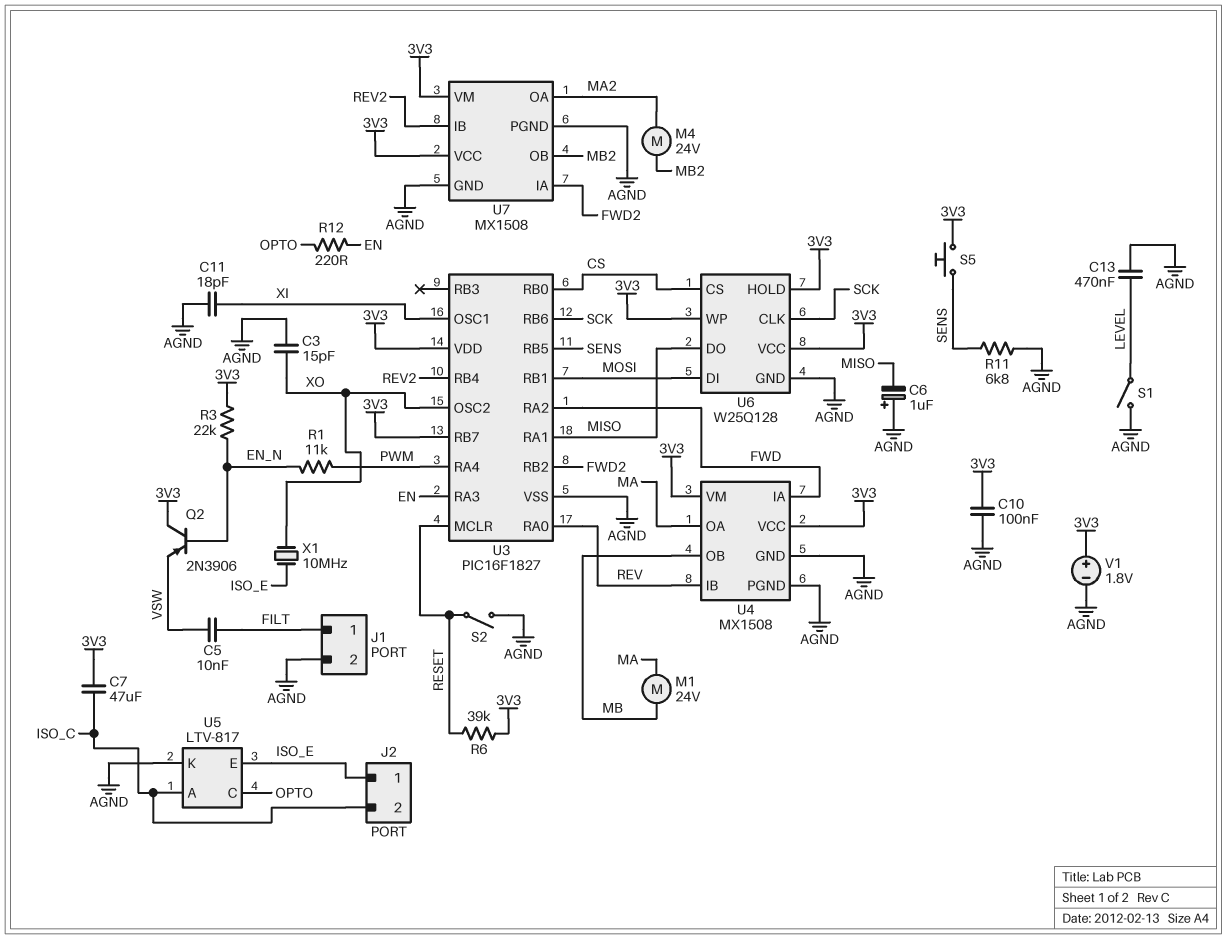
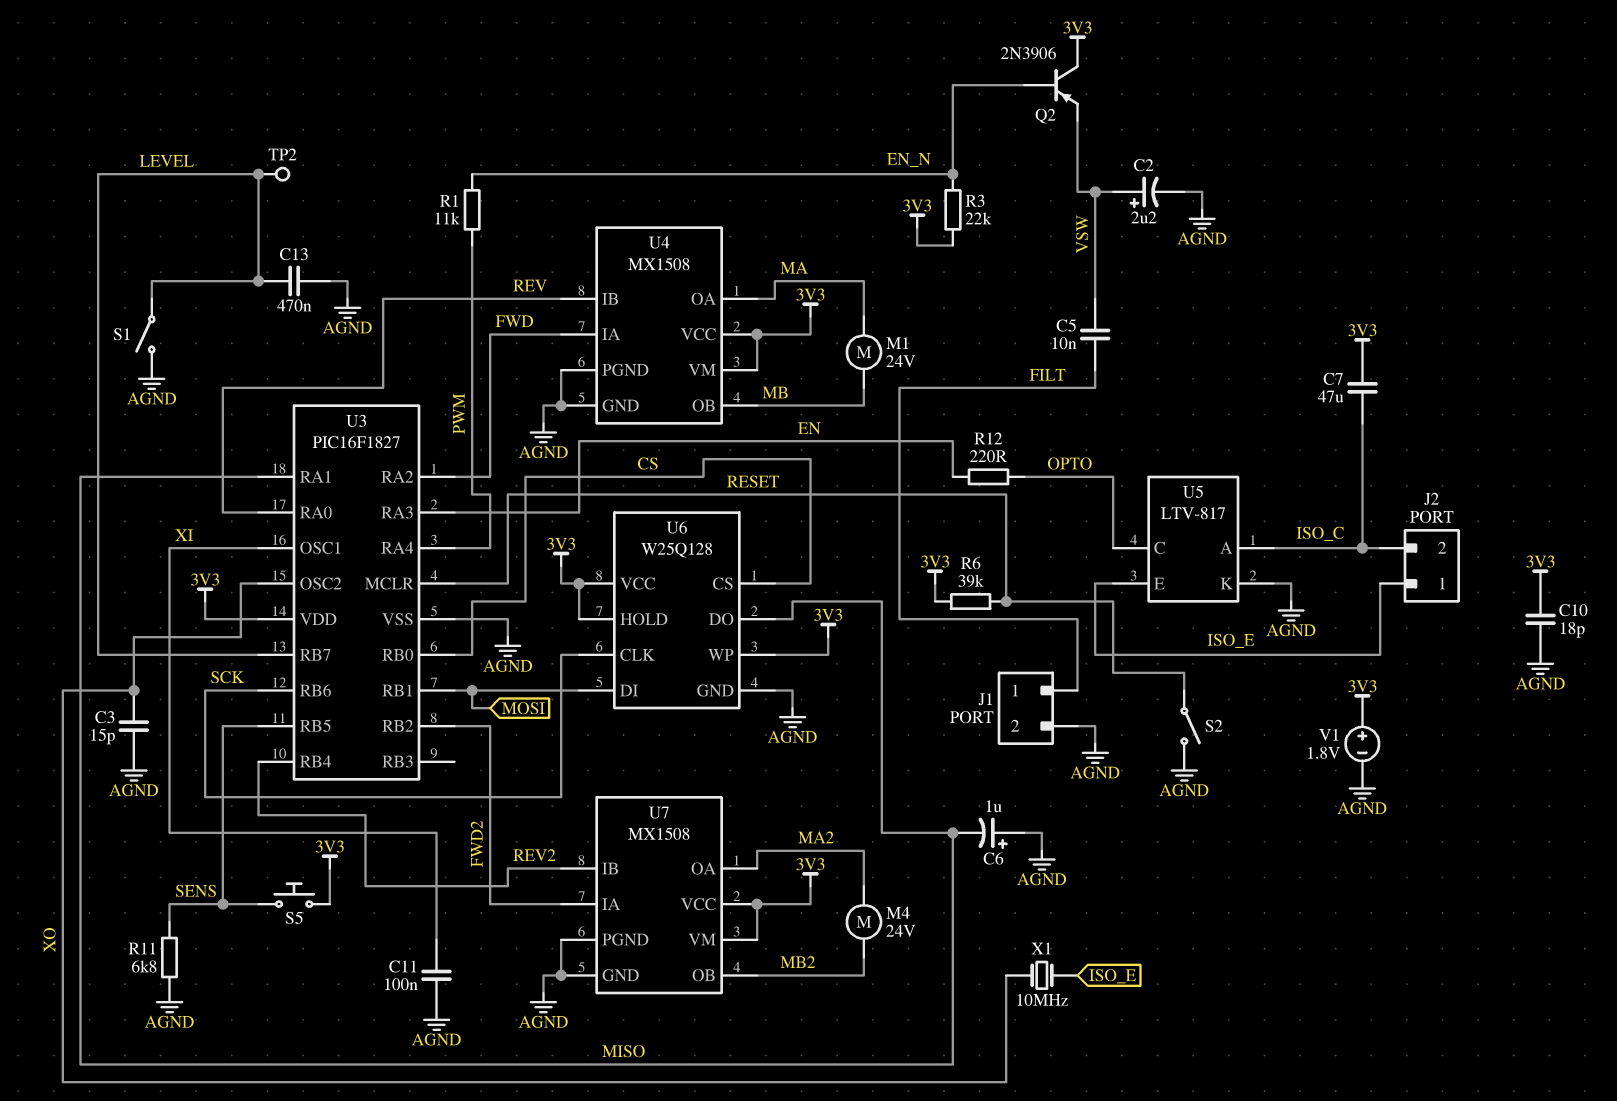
C2: none -> 2.2uF (plus VSW, minus AGND)
C10: 100nF (3V3, AGND) -> 18pF (3V3, AGND)
C11: 18pF (AGND, XI) -> 100nF (AGND, XI)
TP2: none -> test point (LEVEL)
U3 pin RB7: 3V3 -> LEVEL

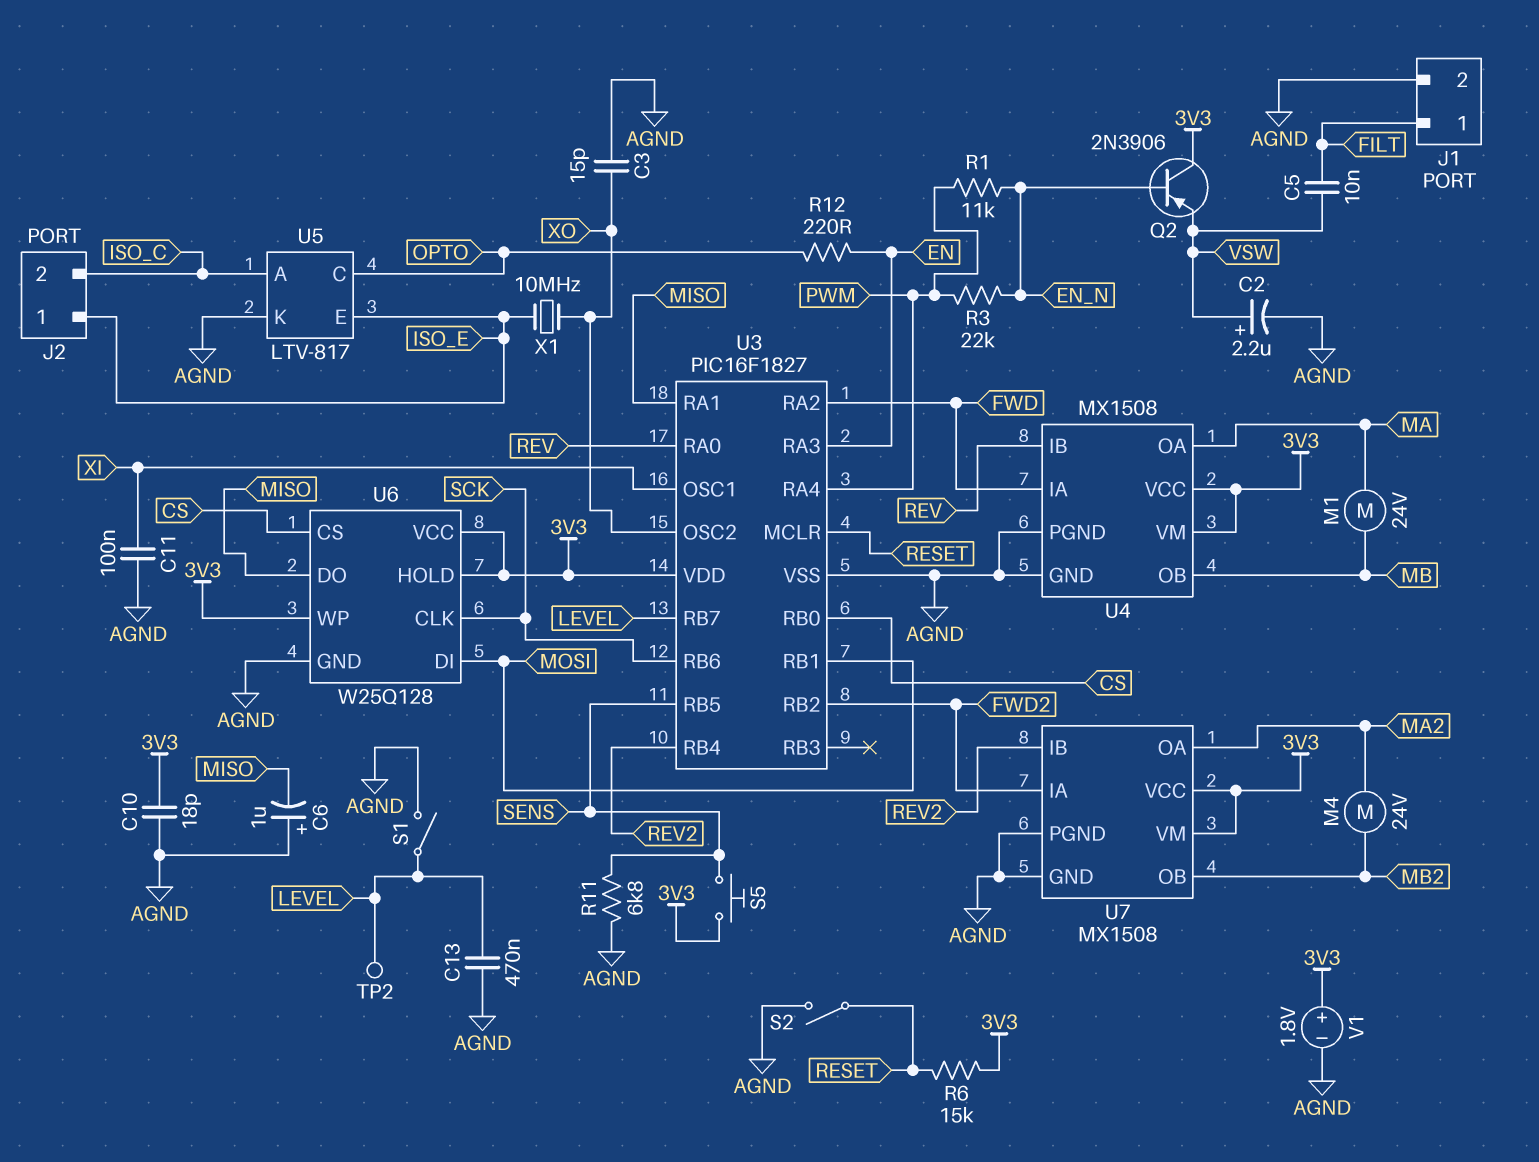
C7: 47uF (3V3, ISO_C) -> none
R3: 22k (3V3, EN_N) -> 22k (EN_N, PWM)
R6: 39k (3V3, RESET) -> 15k (3V3, RESET)

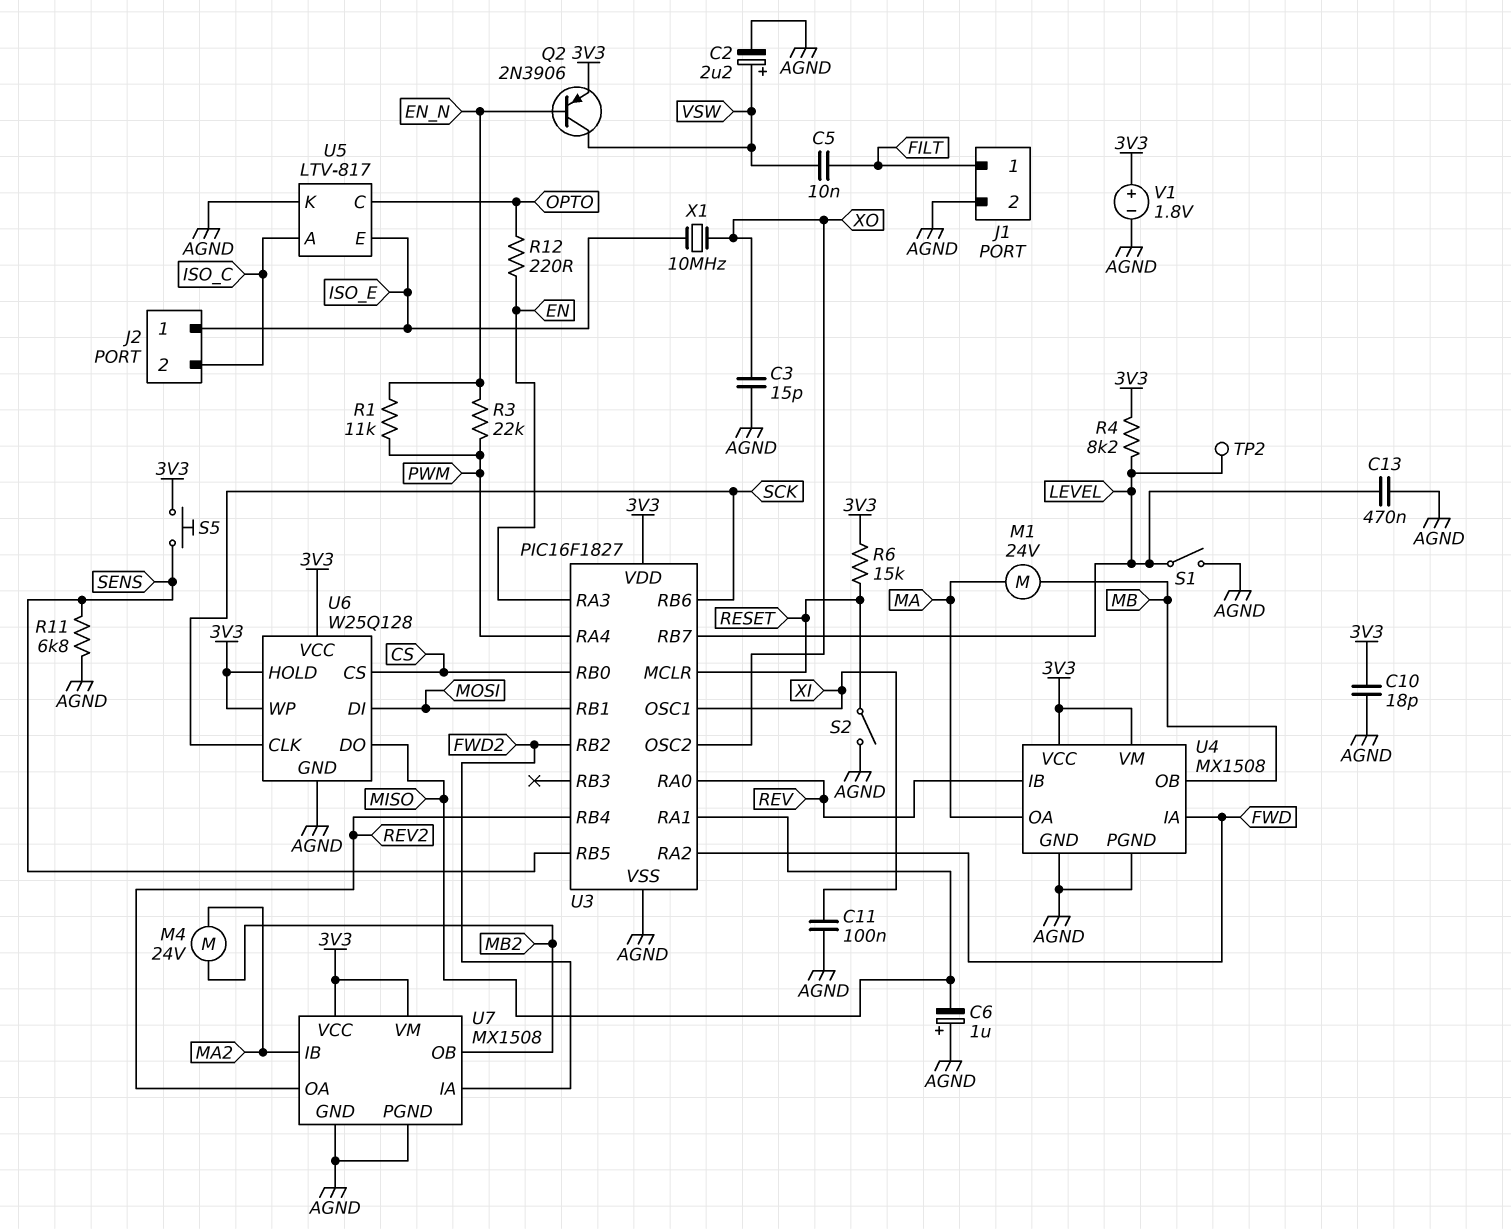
Q2: PNP 2N3906 (B EN_N, C 3V3, E VSW) -> PNP 2N3906 (B EN_N, C VSW, E 3V3)
R4: none -> 8.2k (3V3, LEVEL)
U7 pin IB: REV2 -> MA2
U7 pin OA: MA2 -> REV2

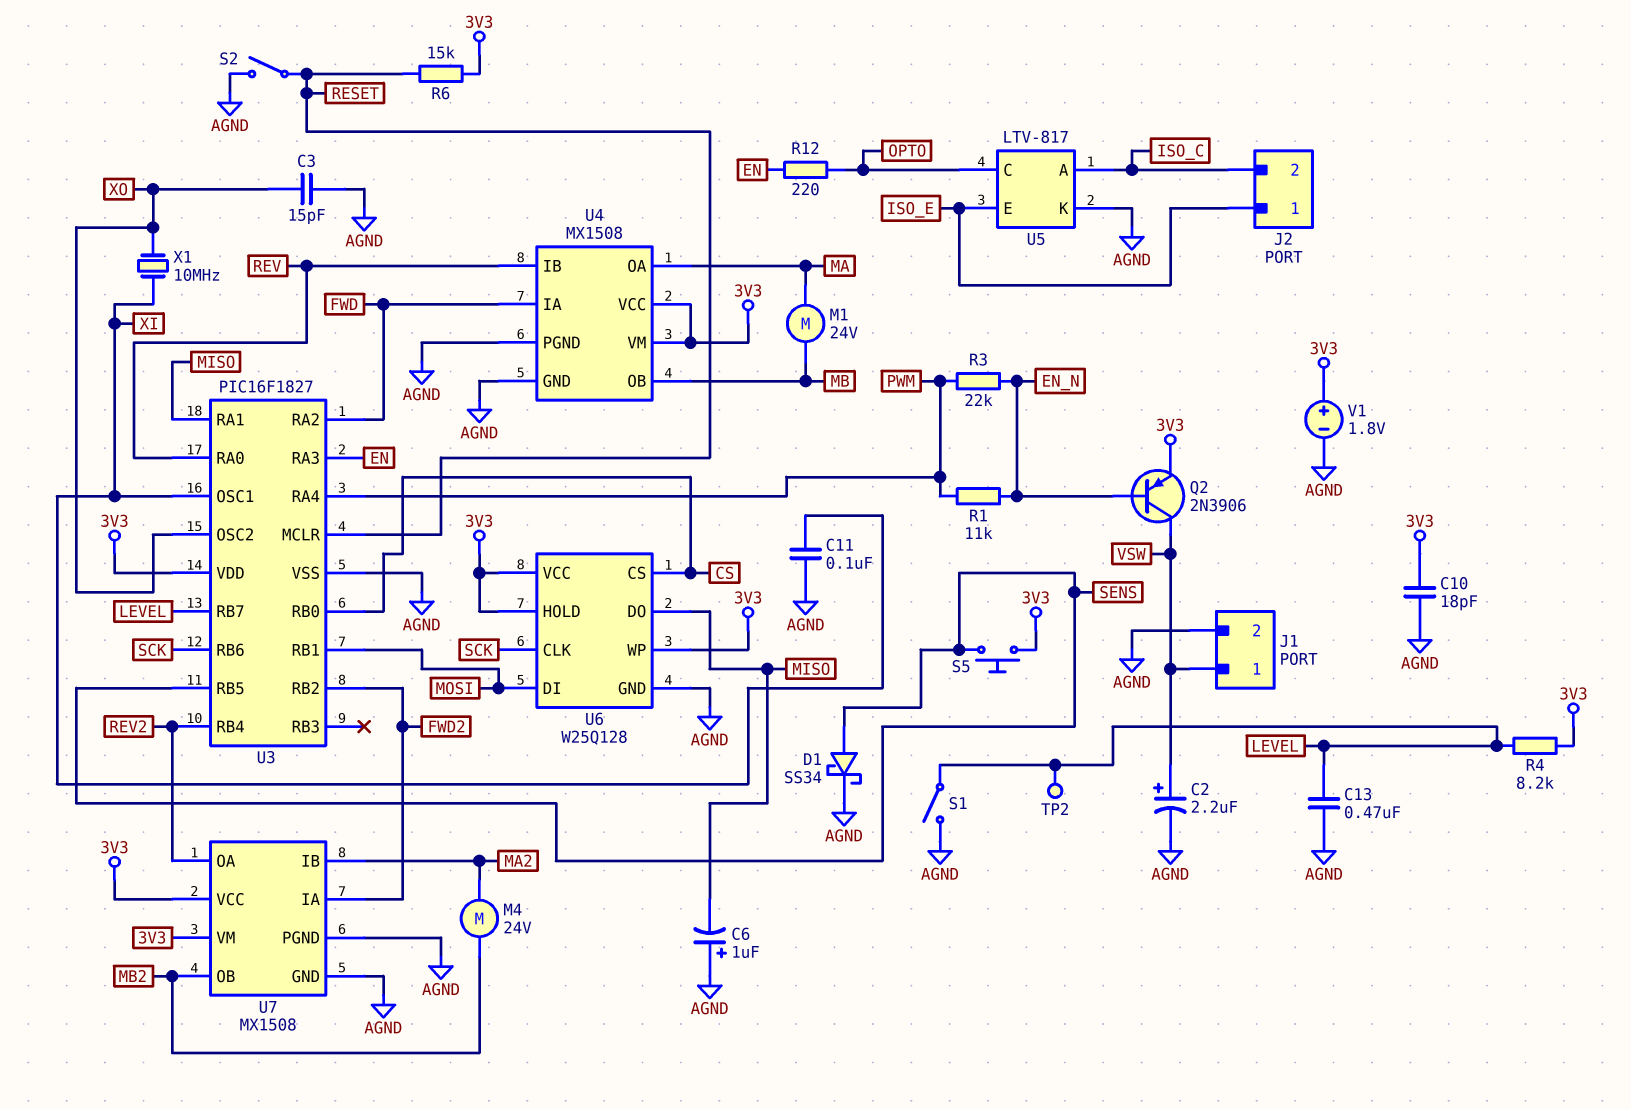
C5: 10nF (FILT, VSW) -> none
D1: none -> schottky SS34 (A SENS, K AGND)
J1 pin 1: FILT -> VSW
R11: 6.8k (AGND, SENS) -> none
X1: 10MHz (ISO_E, XO) -> 10MHz (XI, XO)

